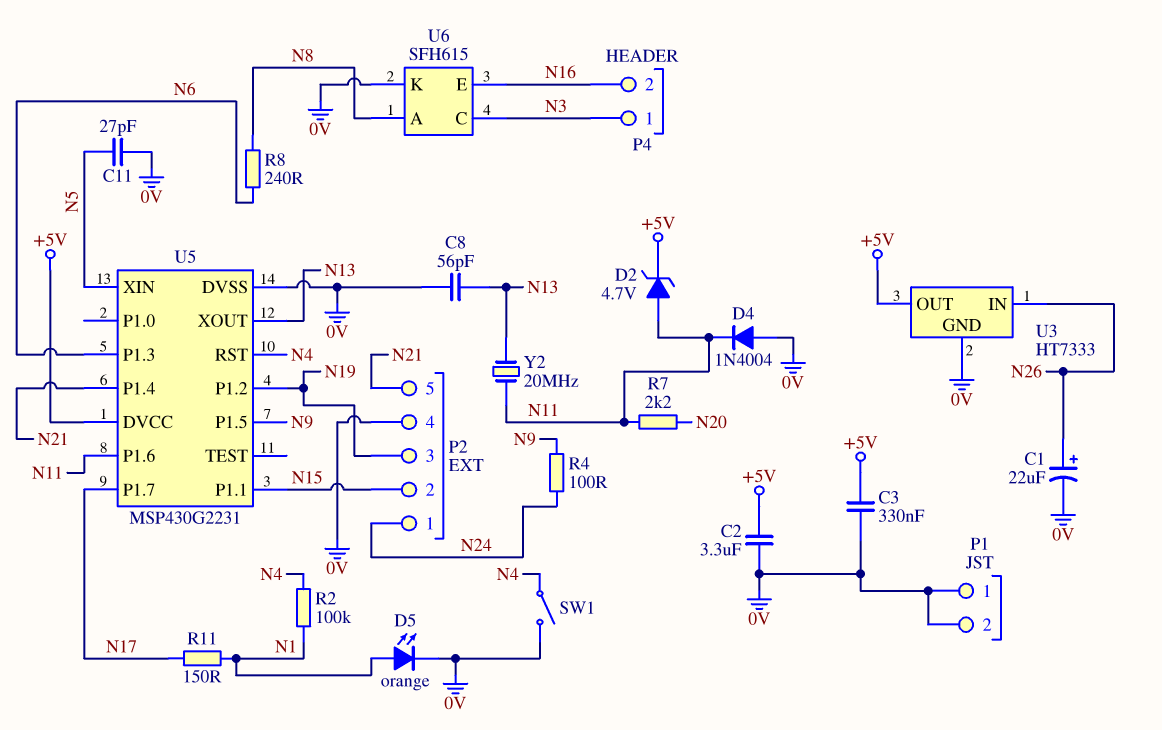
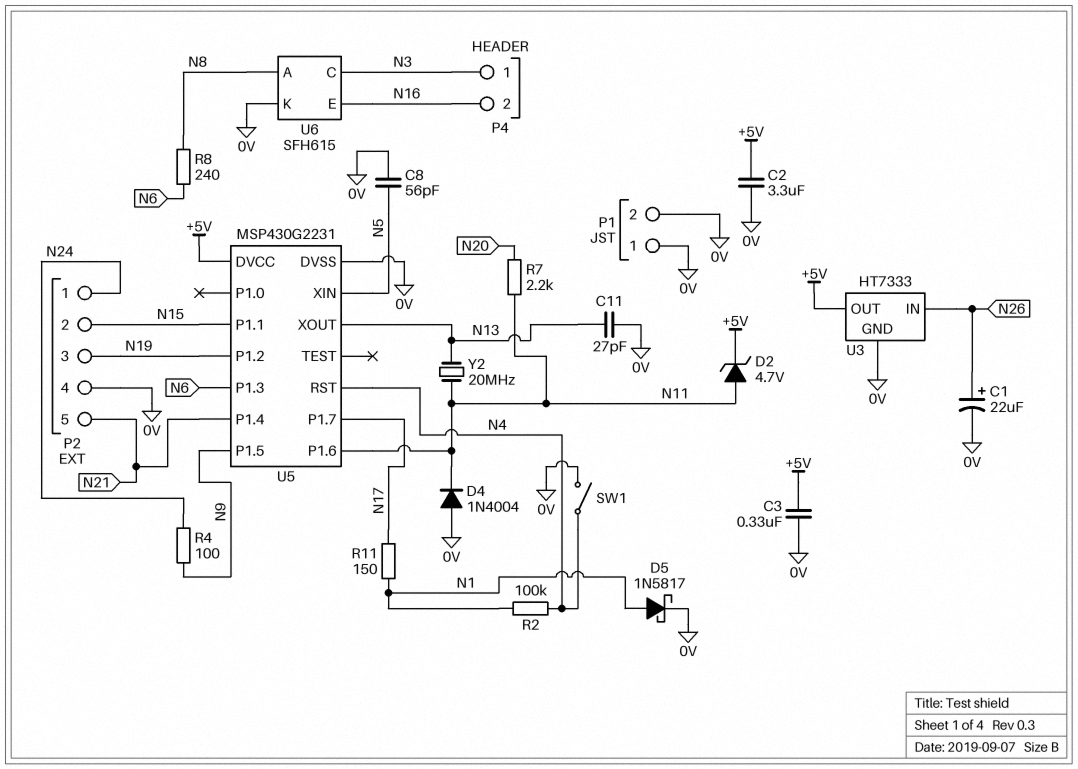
C8: 56pF (0V, N13) -> 56pF (0V, N5)
C11: 27pF (0V, N5) -> 27pF (0V, N13)
D5: LED orange (A N1, K 0V) -> schottky 1N5817 (A N1, K 0V)

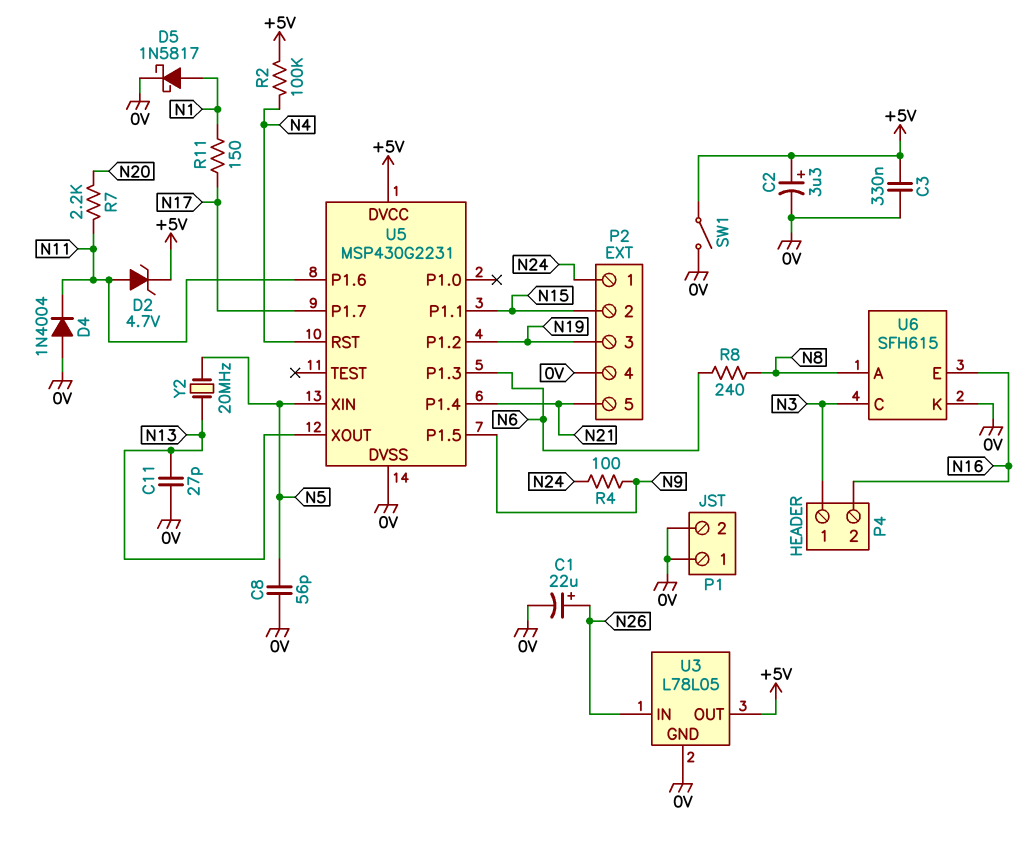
C2: 3.3uF (+5V, 0V) -> 3.3uF (plus +5V, minus 0V)
R2: 100k (N1, N4) -> 100k (+5V, N4)
SW1: switch (0V, N4) -> switch (+5V, 0V)
U3: HT7333 -> L78L05
Y2: 20MHz (N11, N13) -> 20MHz (N5, N13)

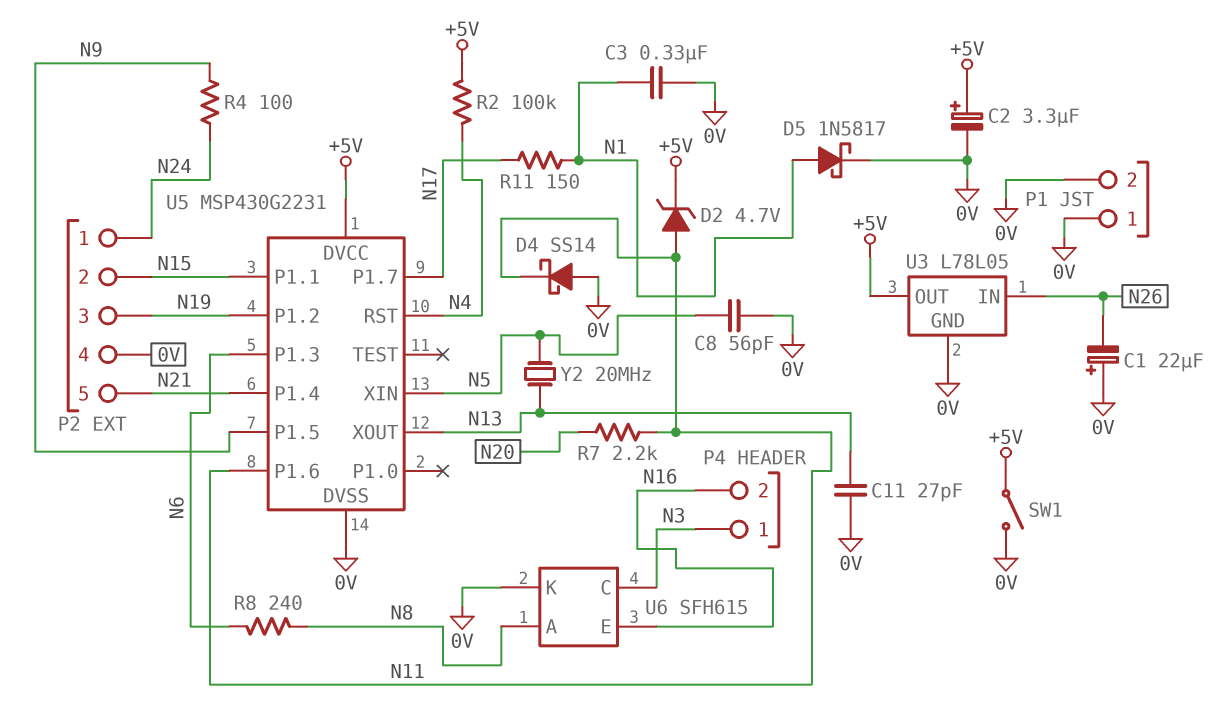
C1: 22uF (plus N26, minus 0V) -> 22uF (plus 0V, minus N26)
C3: 330nF (+5V, 0V) -> 330nF (0V, N1)
D4: diode 1N4004 (A 0V, K N11) -> schottky SS14 (A 0V, K N11)

